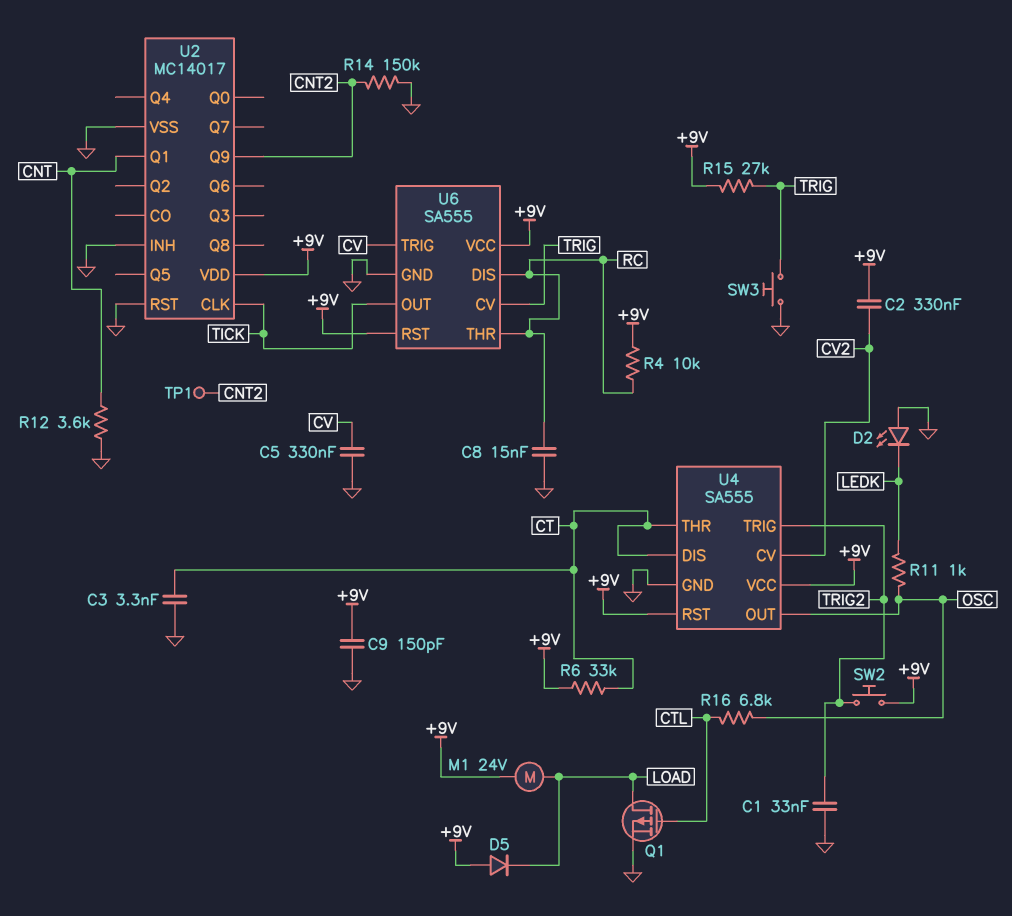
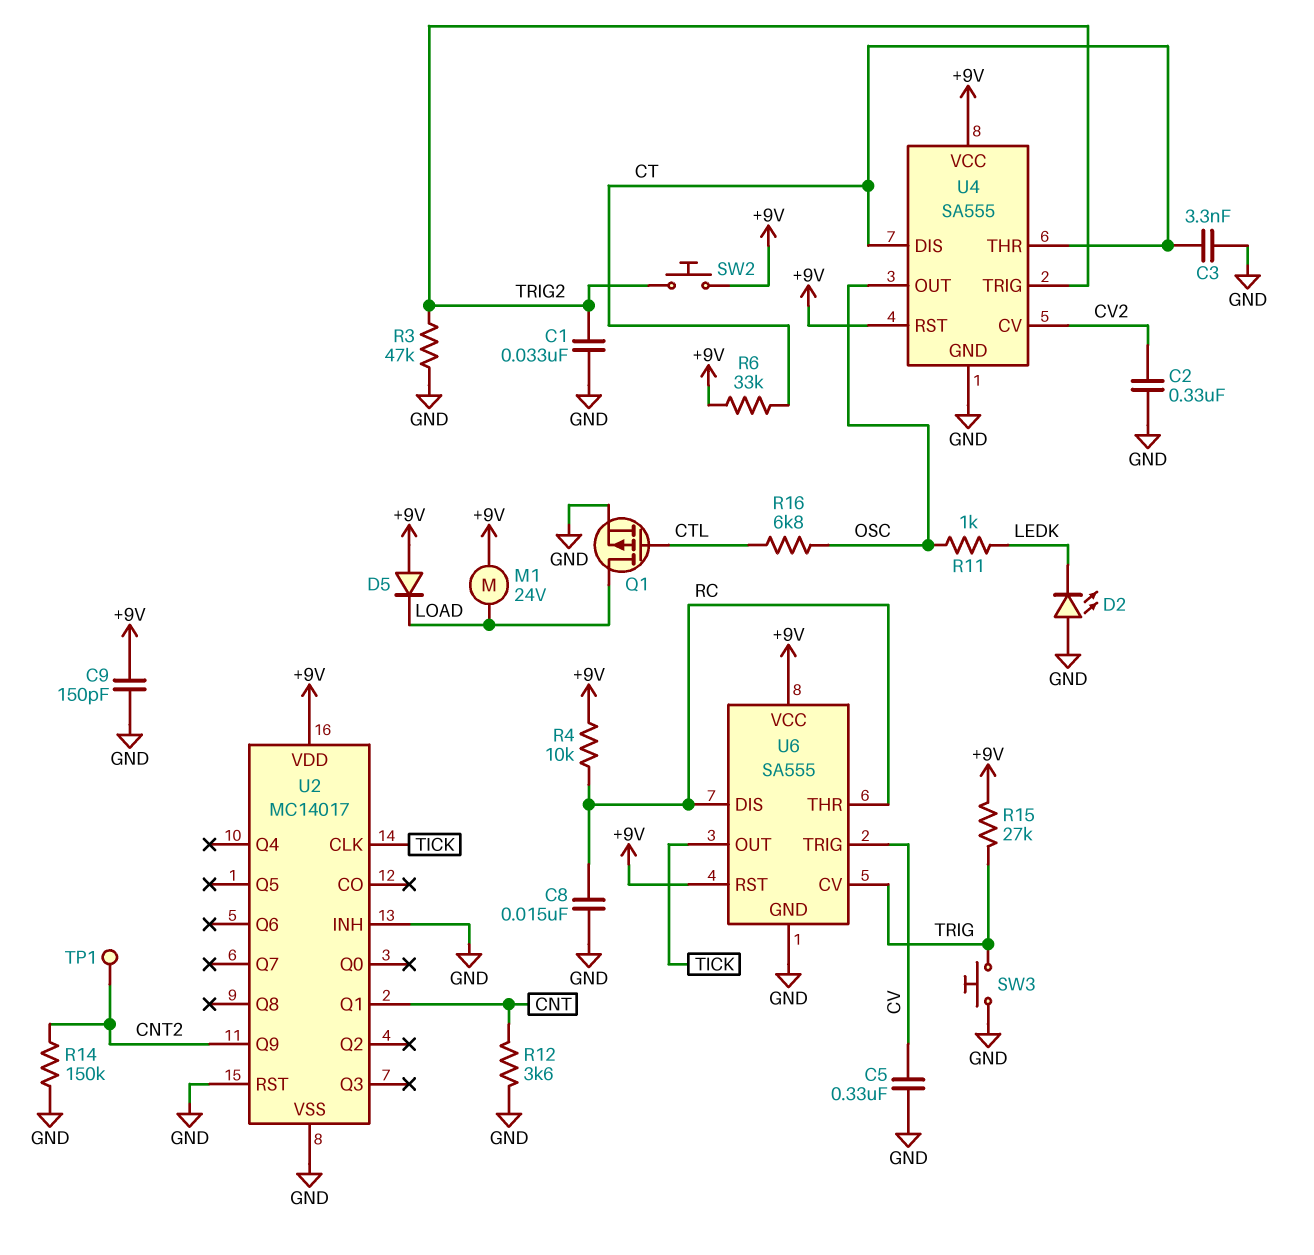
C2: 330nF (+9V, CV2) -> 330nF (CV2, GND)
R3: none -> 47k (GND, TRIG2)

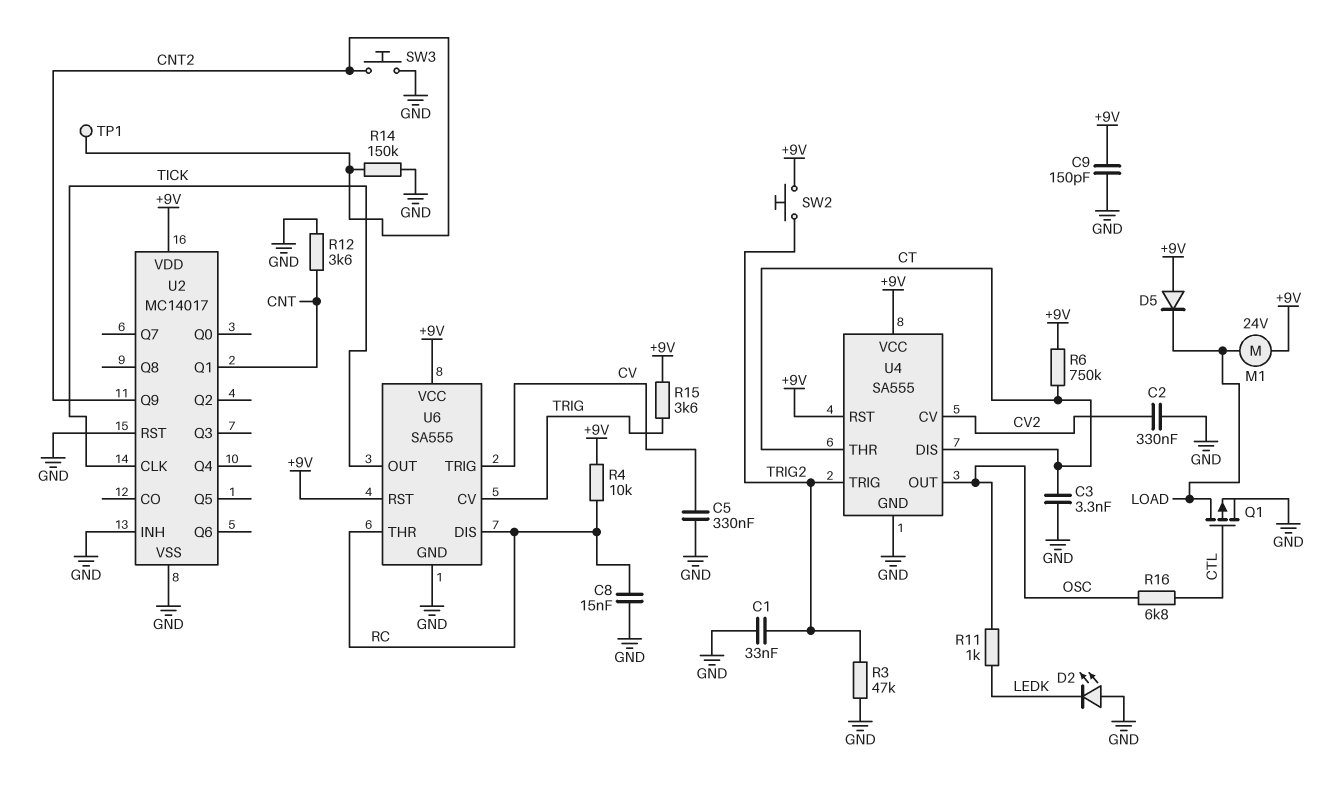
R6: 33k (+9V, CT) -> 750k (+9V, CT)
R15: 27k (+9V, TRIG) -> 3.6k (+9V, TRIG)
SW3: button (GND, TRIG) -> button (CNT2, GND)

